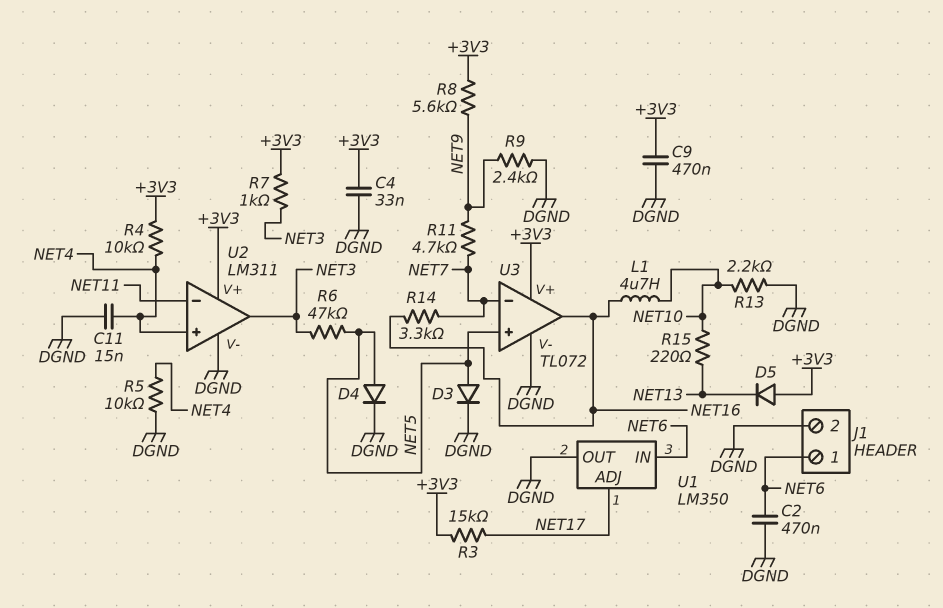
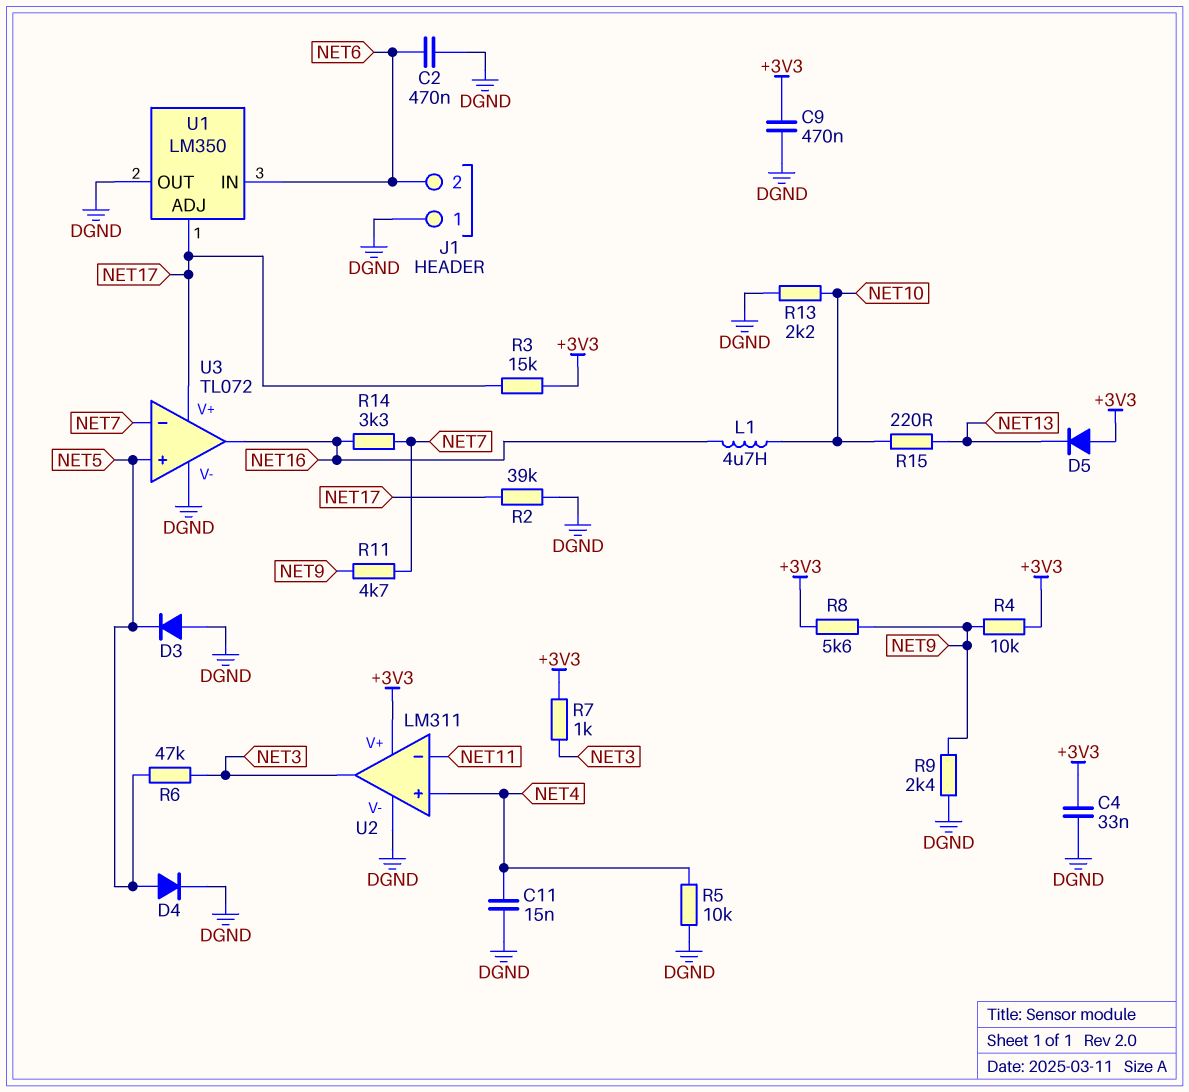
D3: diode (A NET5, K DGND) -> diode (A DGND, K NET5)
J1 pin 1: NET6 -> DGND
J1 pin 2: DGND -> NET6
R2: none -> 39k (DGND, NET17)
R4: 10k (+3V3, NET4) -> 10k (+3V3, NET9)
U3 pin V+: +3V3 -> NET17

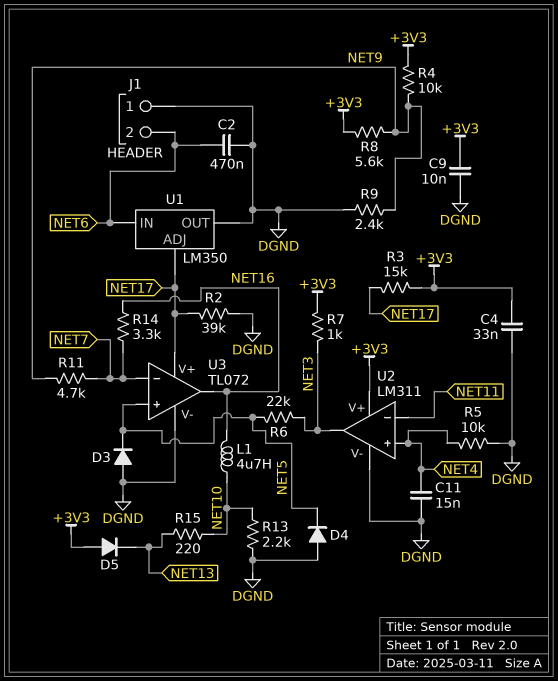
C9: 470nF (+3V3, DGND) -> 10nF (+3V3, DGND)
D4: diode (A NET5, K DGND) -> diode (A DGND, K NET5)
R6: 47k (NET3, NET5) -> 22k (NET3, NET5)

